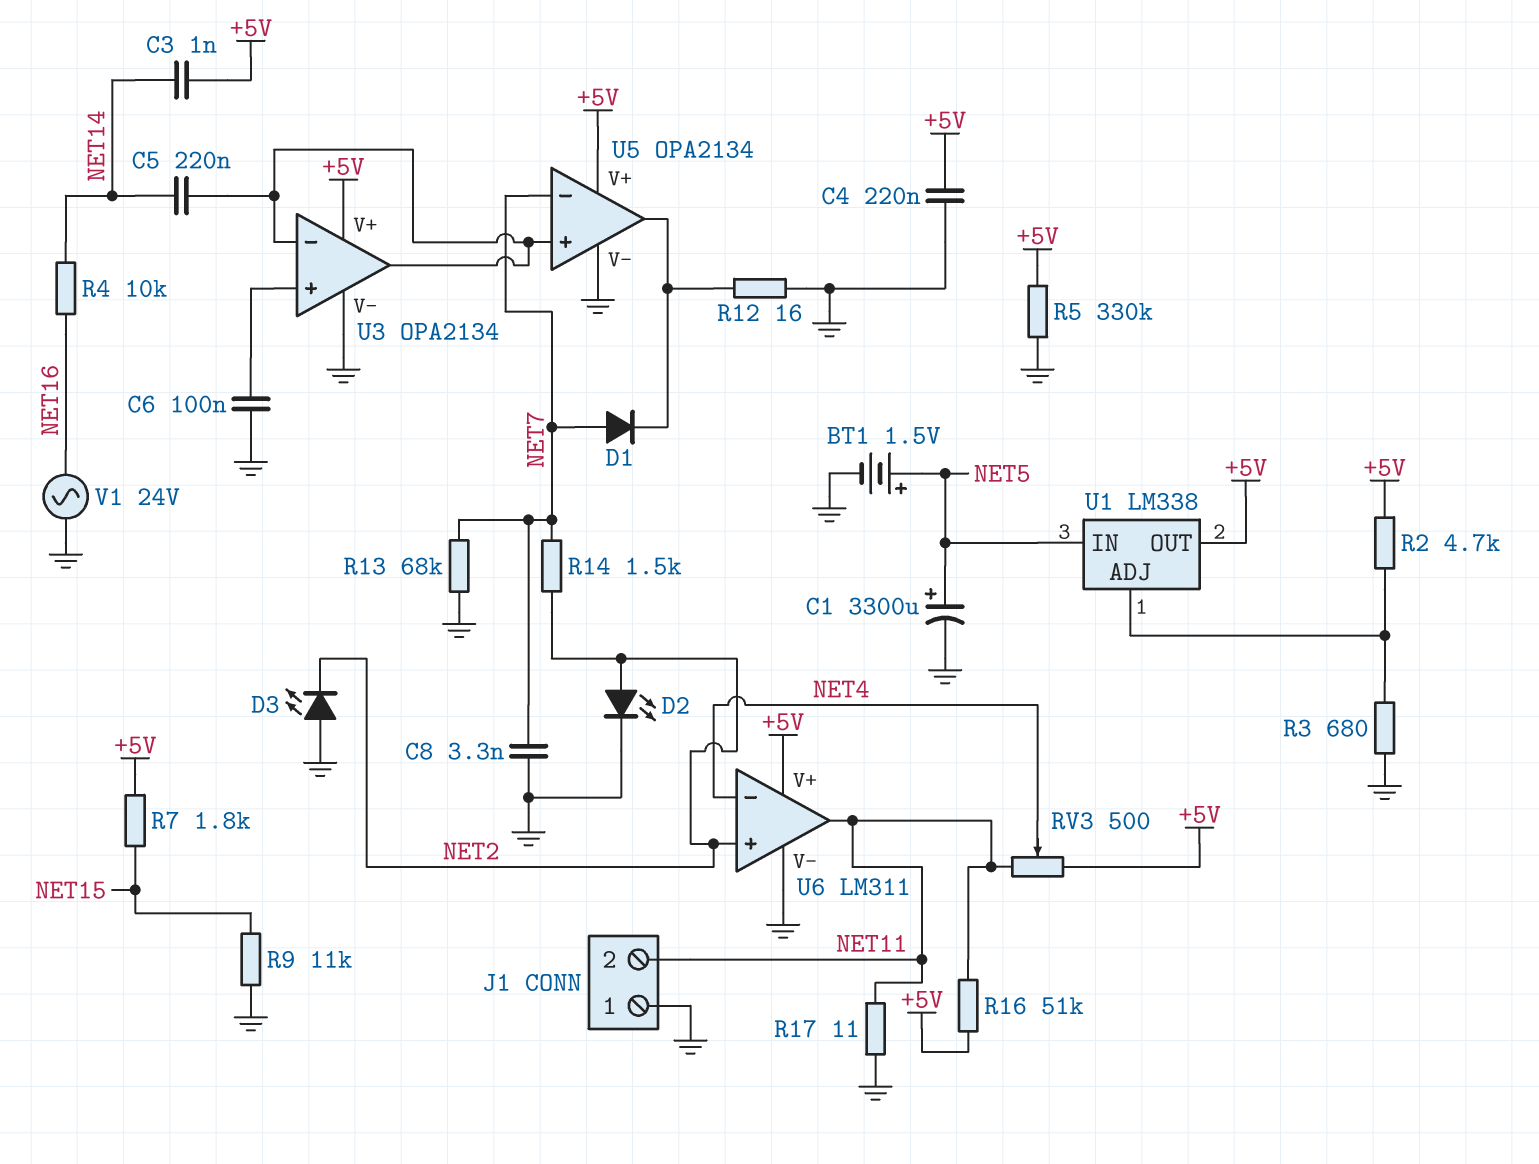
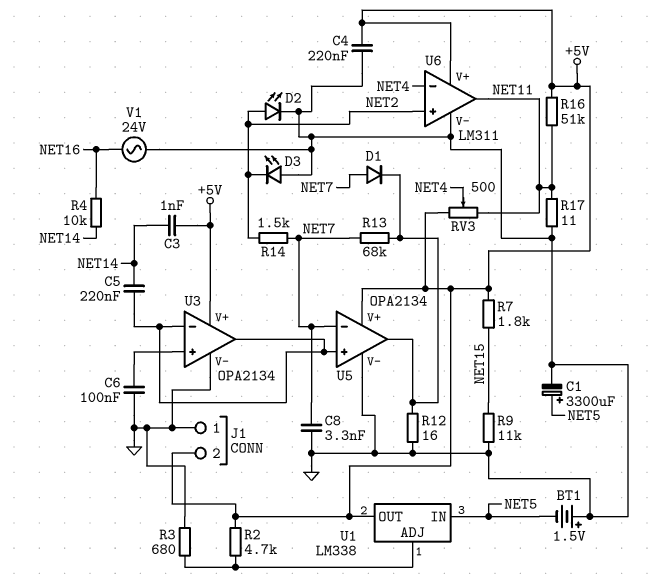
BT1: 1.5V (plus NET5, minus GND) -> 1.5V (plus GND, minus NET5)
J1 pin 2: NET11 -> +5V
R5: 330k (+5V, GND) -> none
R13: 68k (GND, NET7) -> 68k (NET7, U5/out)

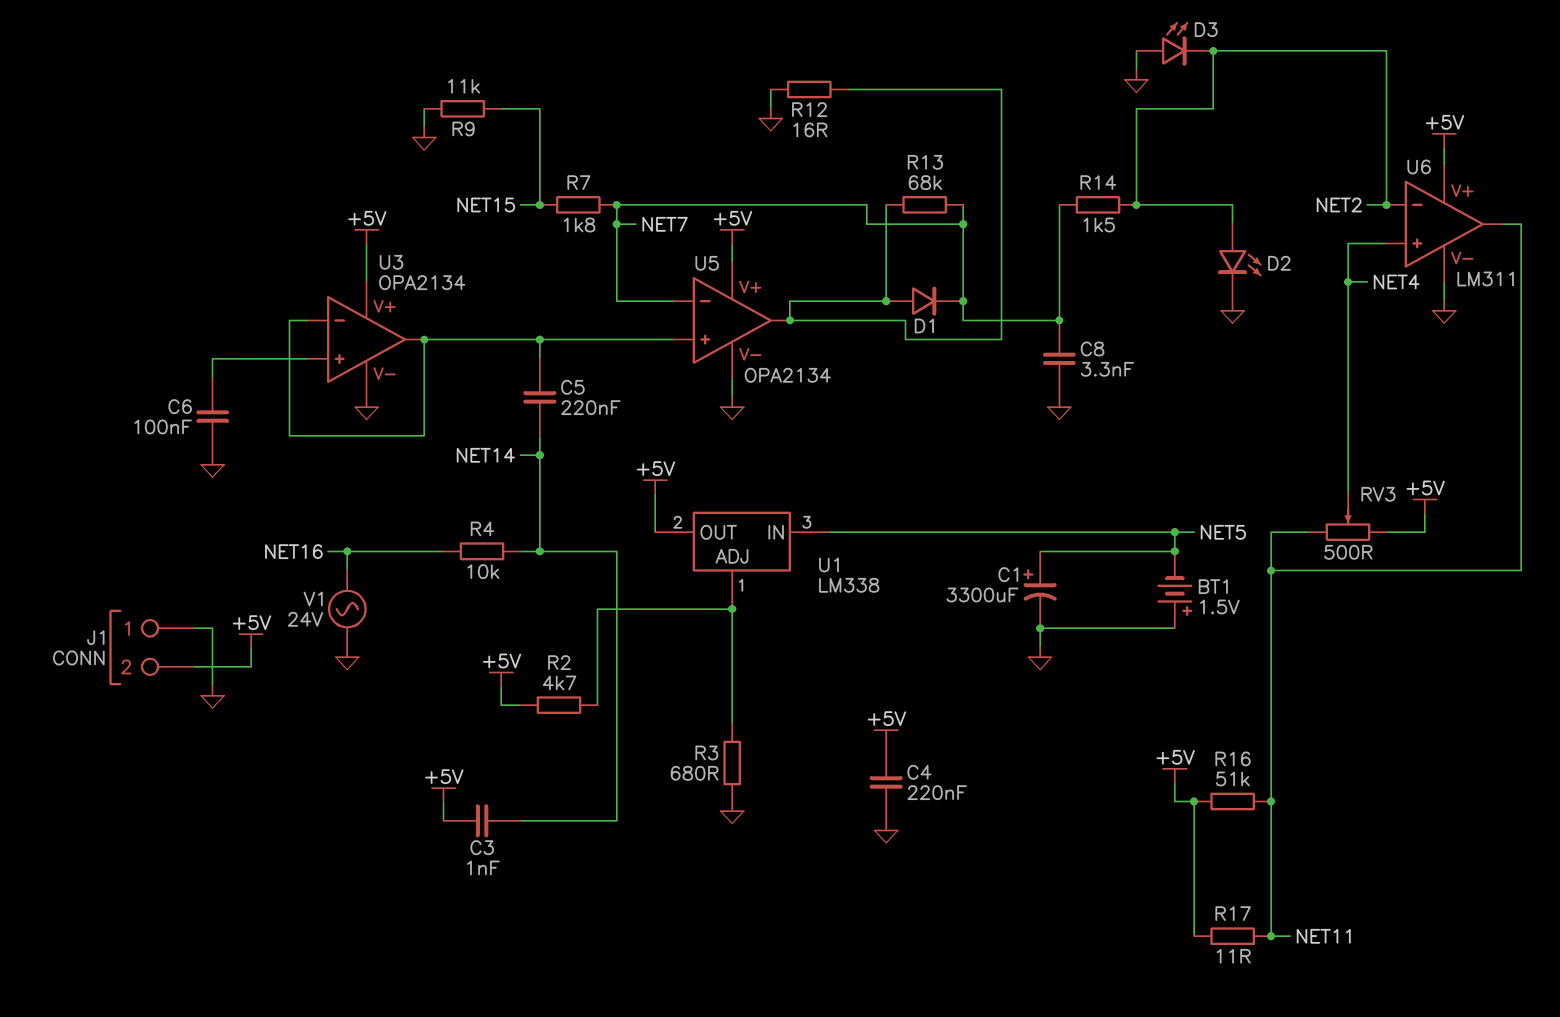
D1: diode (A NET7, K U5/out) -> diode (A U5/out, K NET7)
R7: 1.8k (+5V, NET15) -> 1.8k (NET7, NET15)
R17: 11 (GND, NET11) -> 11 (+5V, NET11)
U6 pin in+: NET2 -> NET4
U6 pin in-: NET4 -> NET2

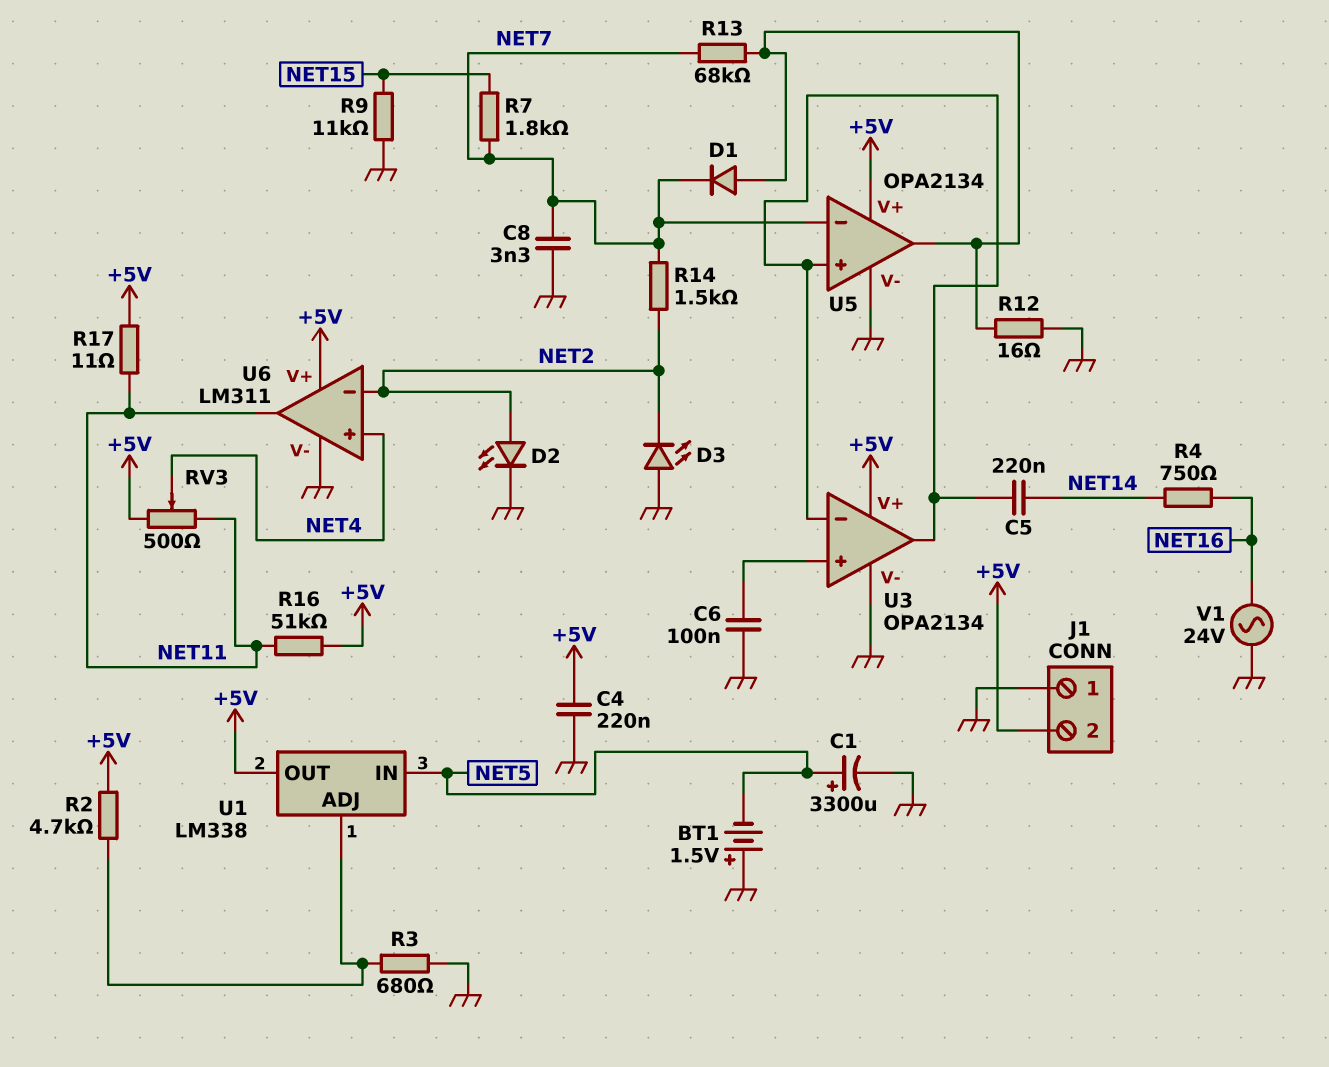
C3: 1nF (+5V, NET14) -> none
R4: 10k (NET14, NET16) -> 750 (NET14, NET16)

